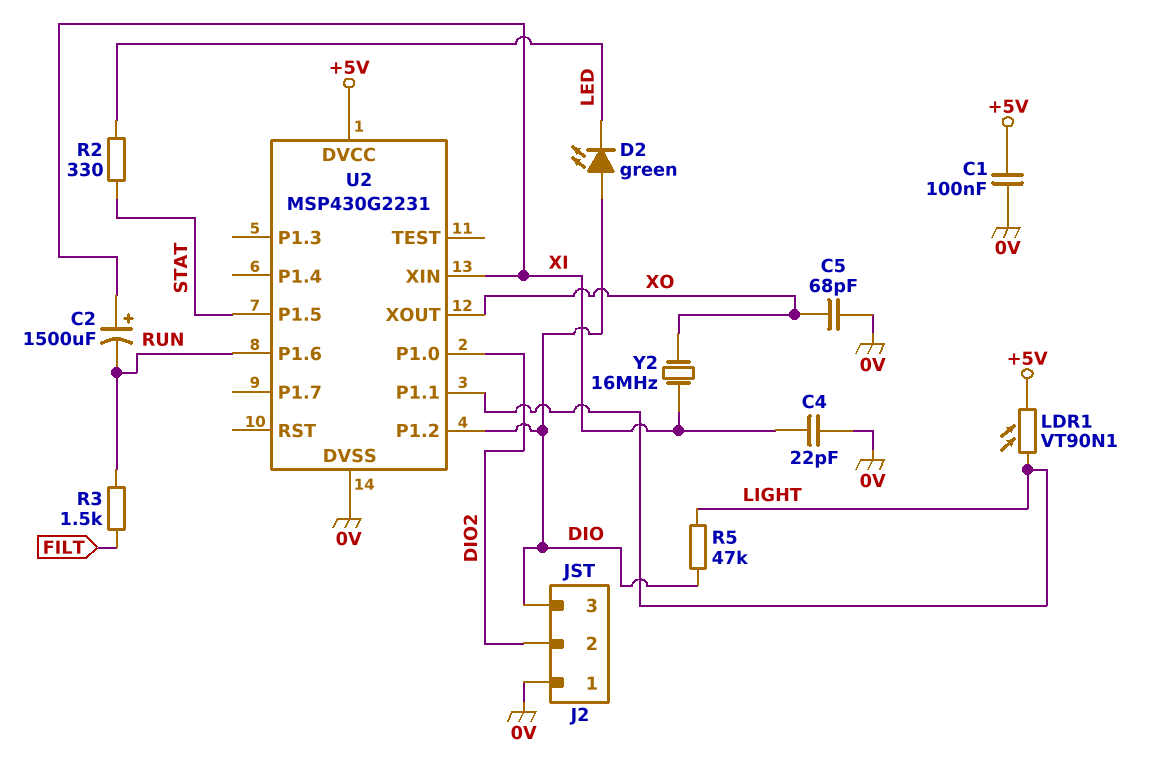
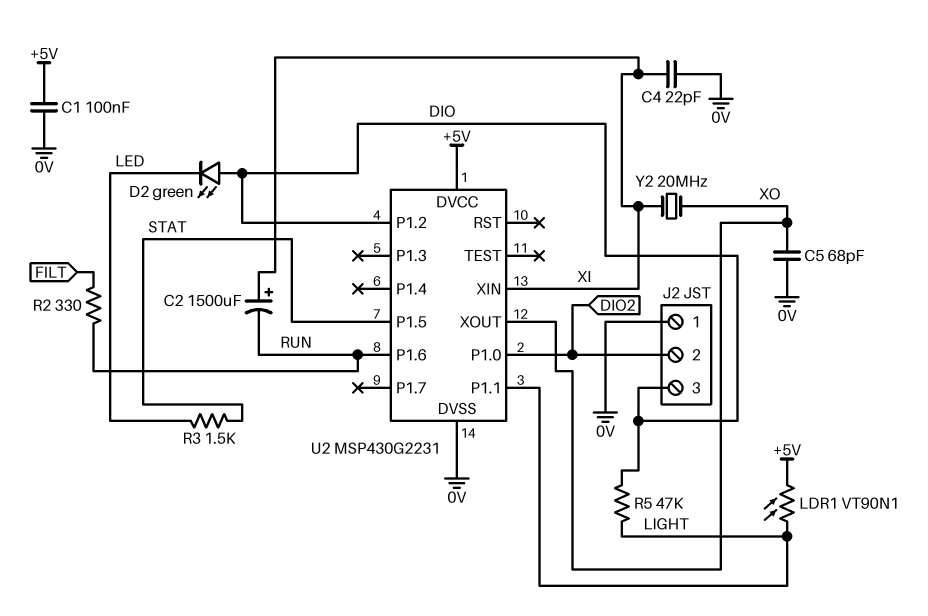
R2: 330 (LED, STAT) -> 330 (FILT, RUN)
R3: 1.5k (FILT, RUN) -> 1.5k (LED, STAT)
Y2: 16MHz (XI, XO) -> 20MHz (XI, XO)

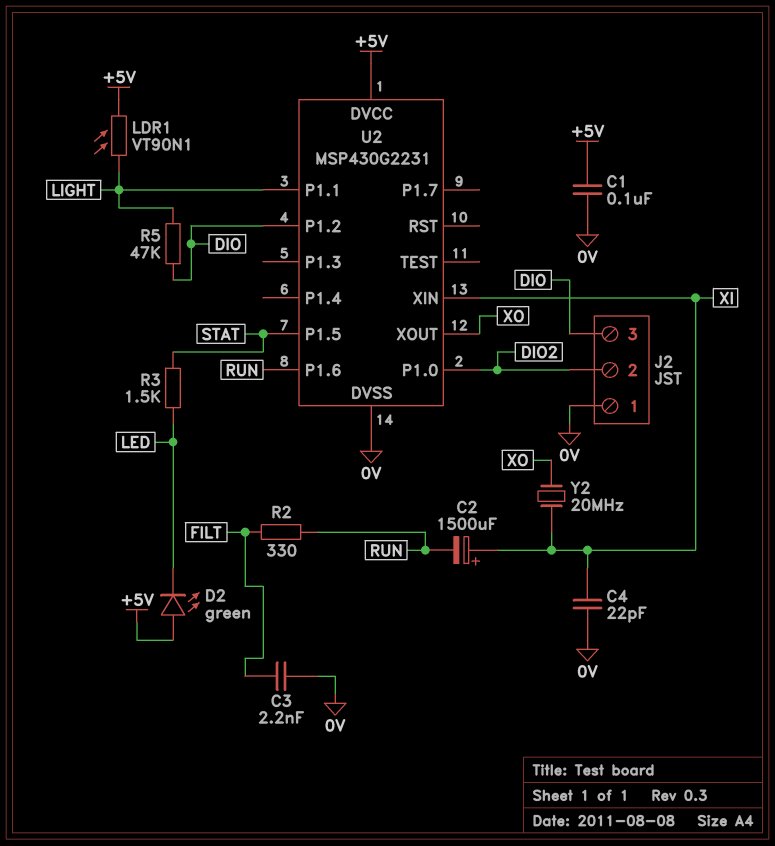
C3: none -> 2.2nF (0V, FILT)
C5: 68pF (0V, XO) -> none
D2: LED green (A DIO, K LED) -> LED green (A +5V, K LED)

